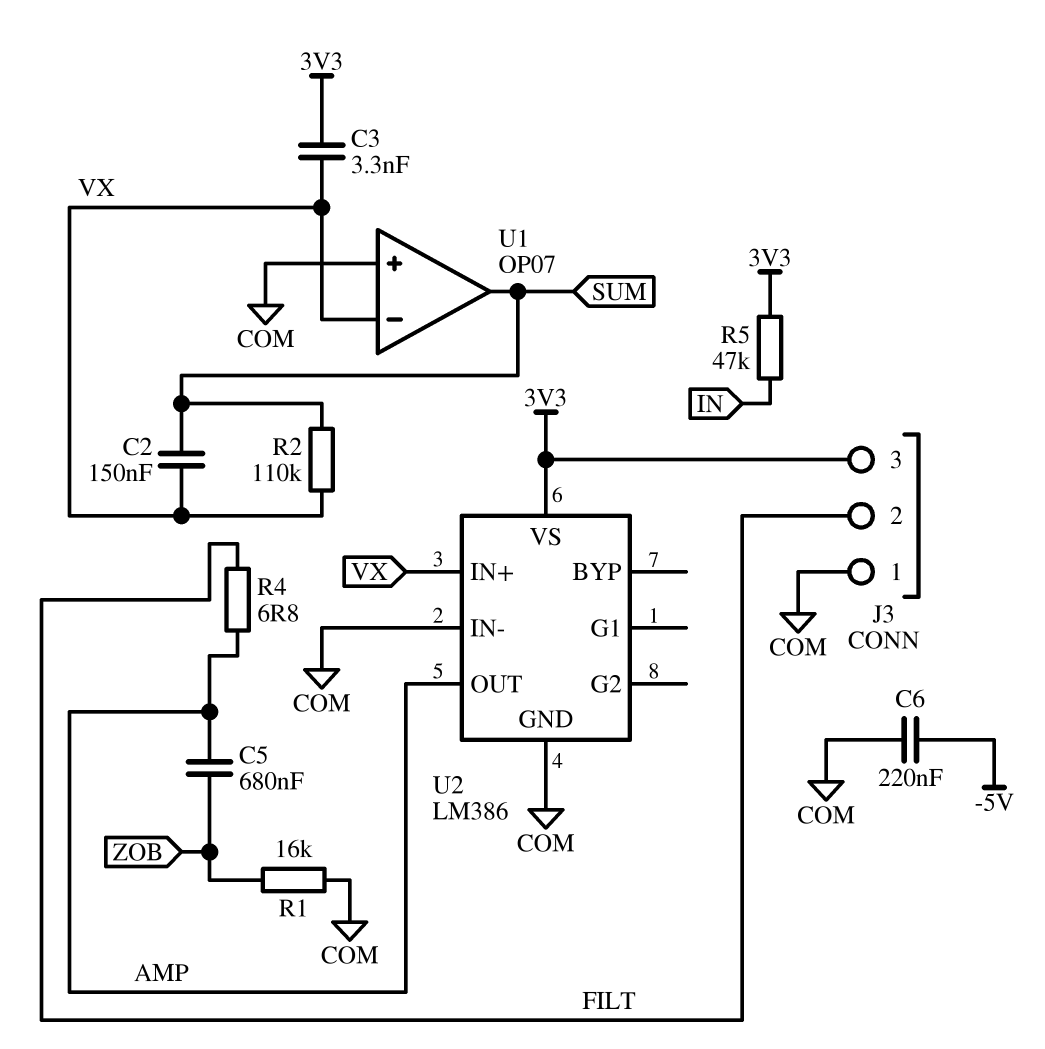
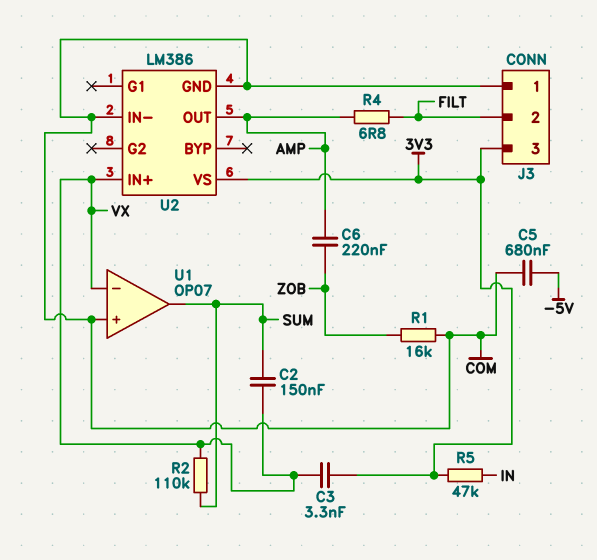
C5: 680nF (AMP, ZOB) -> 680nF (-5V, COM)
C6: 220nF (-5V, COM) -> 220nF (AMP, ZOB)

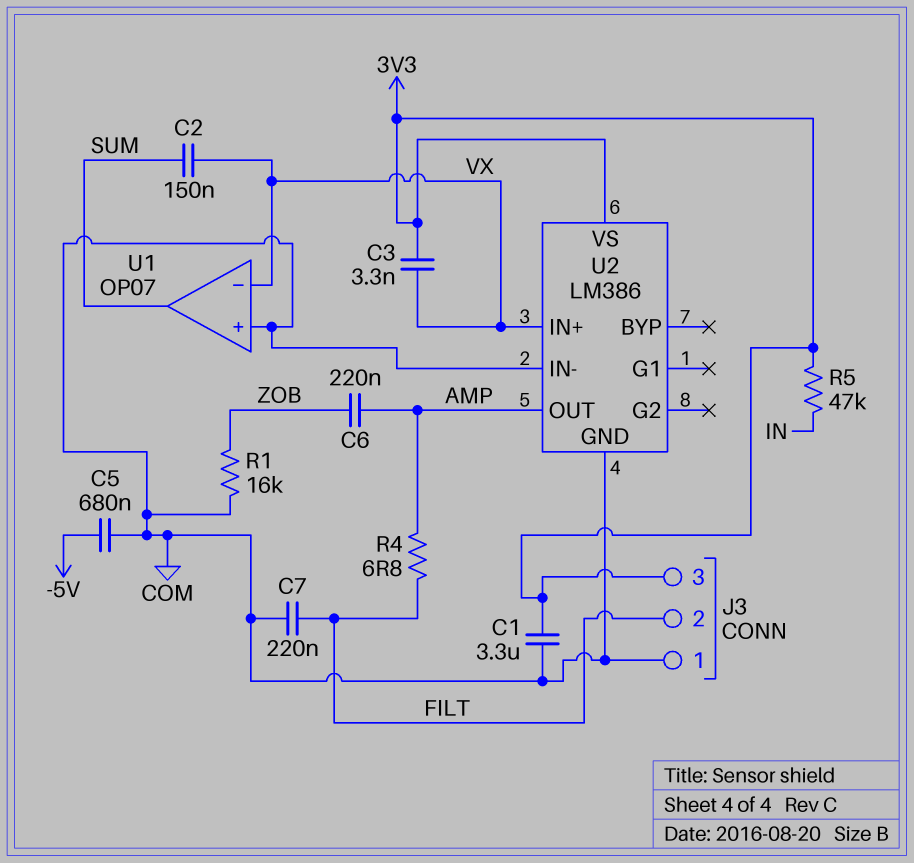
C1: none -> 3.3uF (3V3, COM)
C7: none -> 220nF (COM, FILT)
R2: 110k (SUM, VX) -> none

